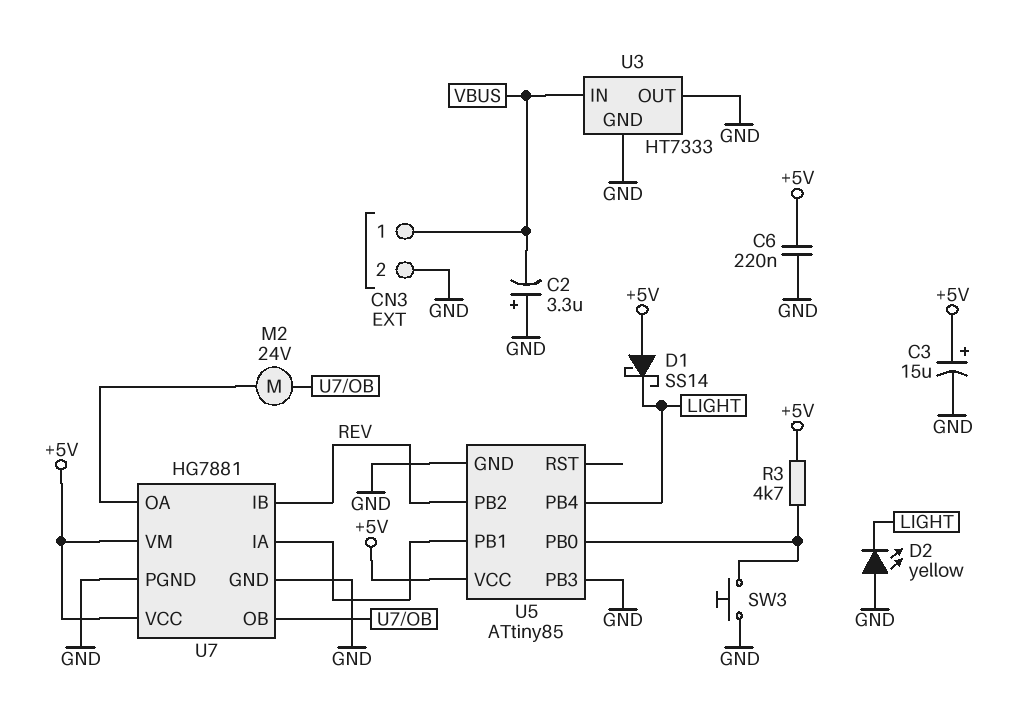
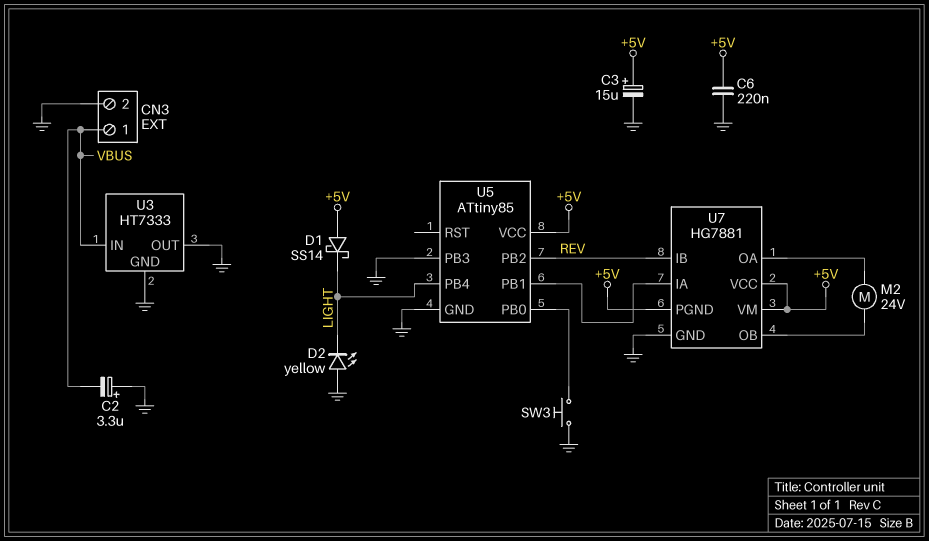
R3: 4.7k (+5V, U5/PB0) -> none
U7 pin PGND: GND -> +5V

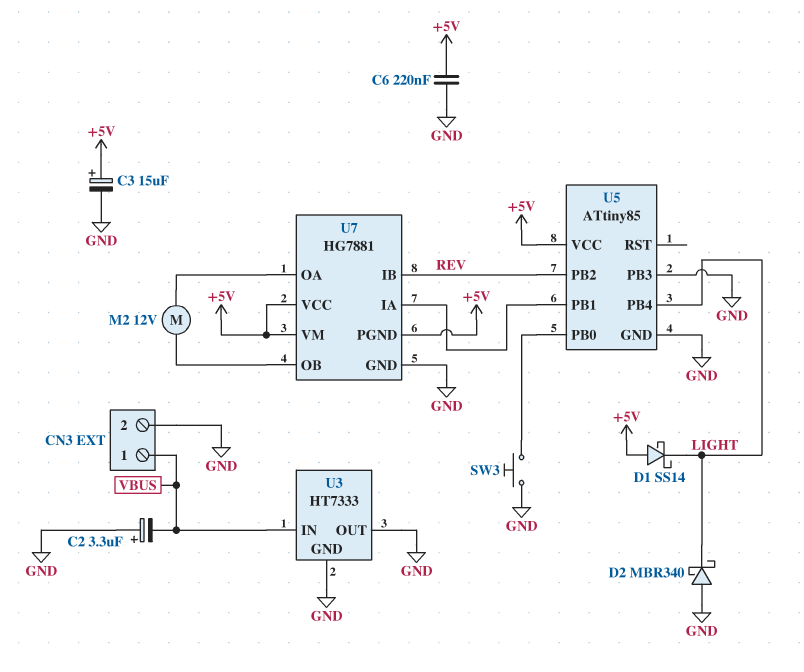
D2: LED yellow (A GND, K LIGHT) -> schottky MBR340 (A GND, K LIGHT)
M2: motor 24V (U7/OA, U7/OB) -> motor 12V (U7/OA, U7/OB)

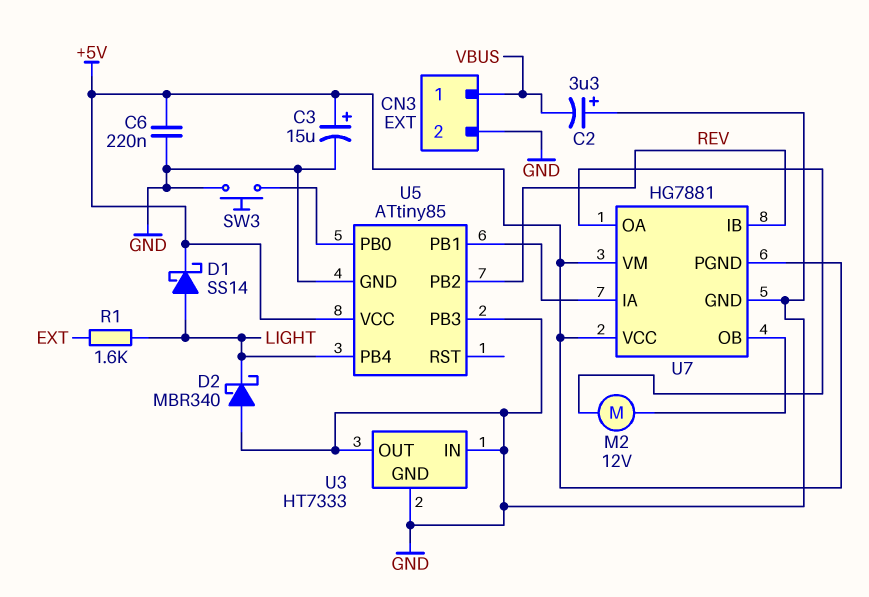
D1: schottky SS14 (A +5V, K LIGHT) -> schottky SS14 (A LIGHT, K +5V)
R1: none -> 1.6k (EXT, LIGHT)
U3 pin IN: VBUS -> GND

